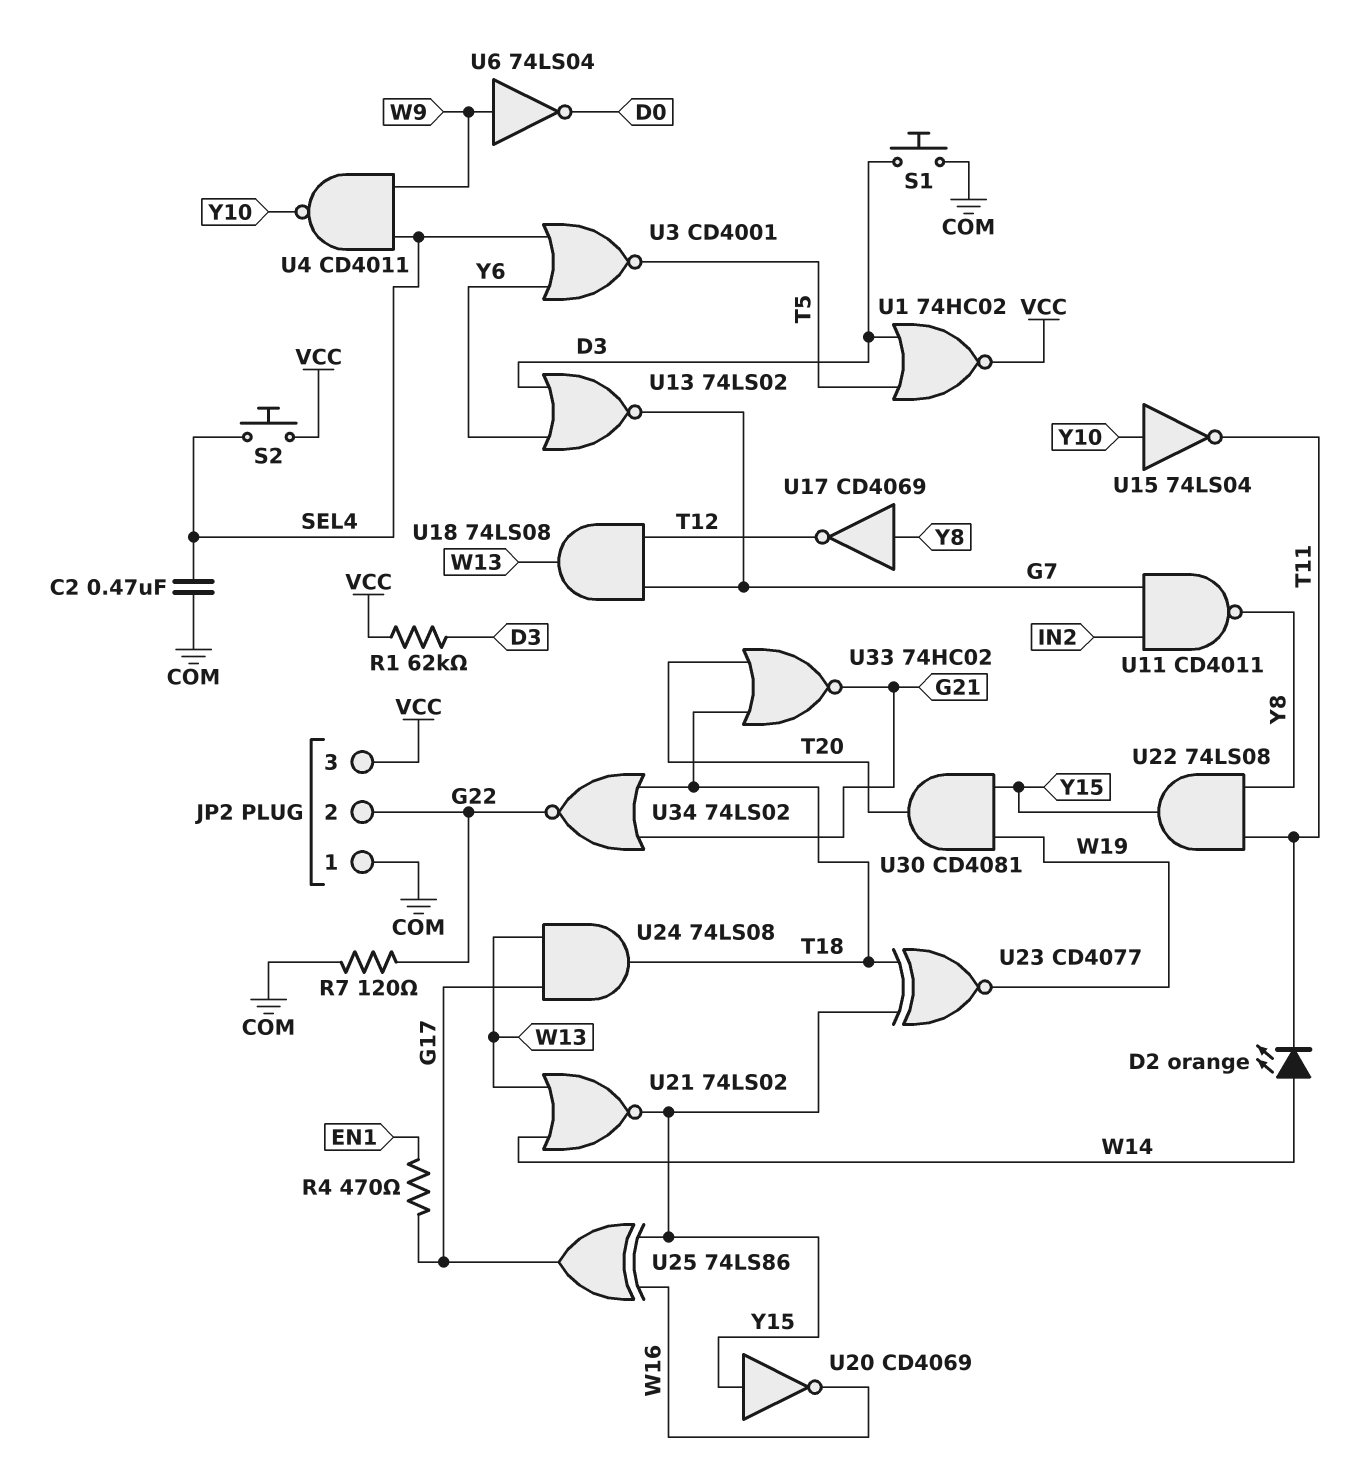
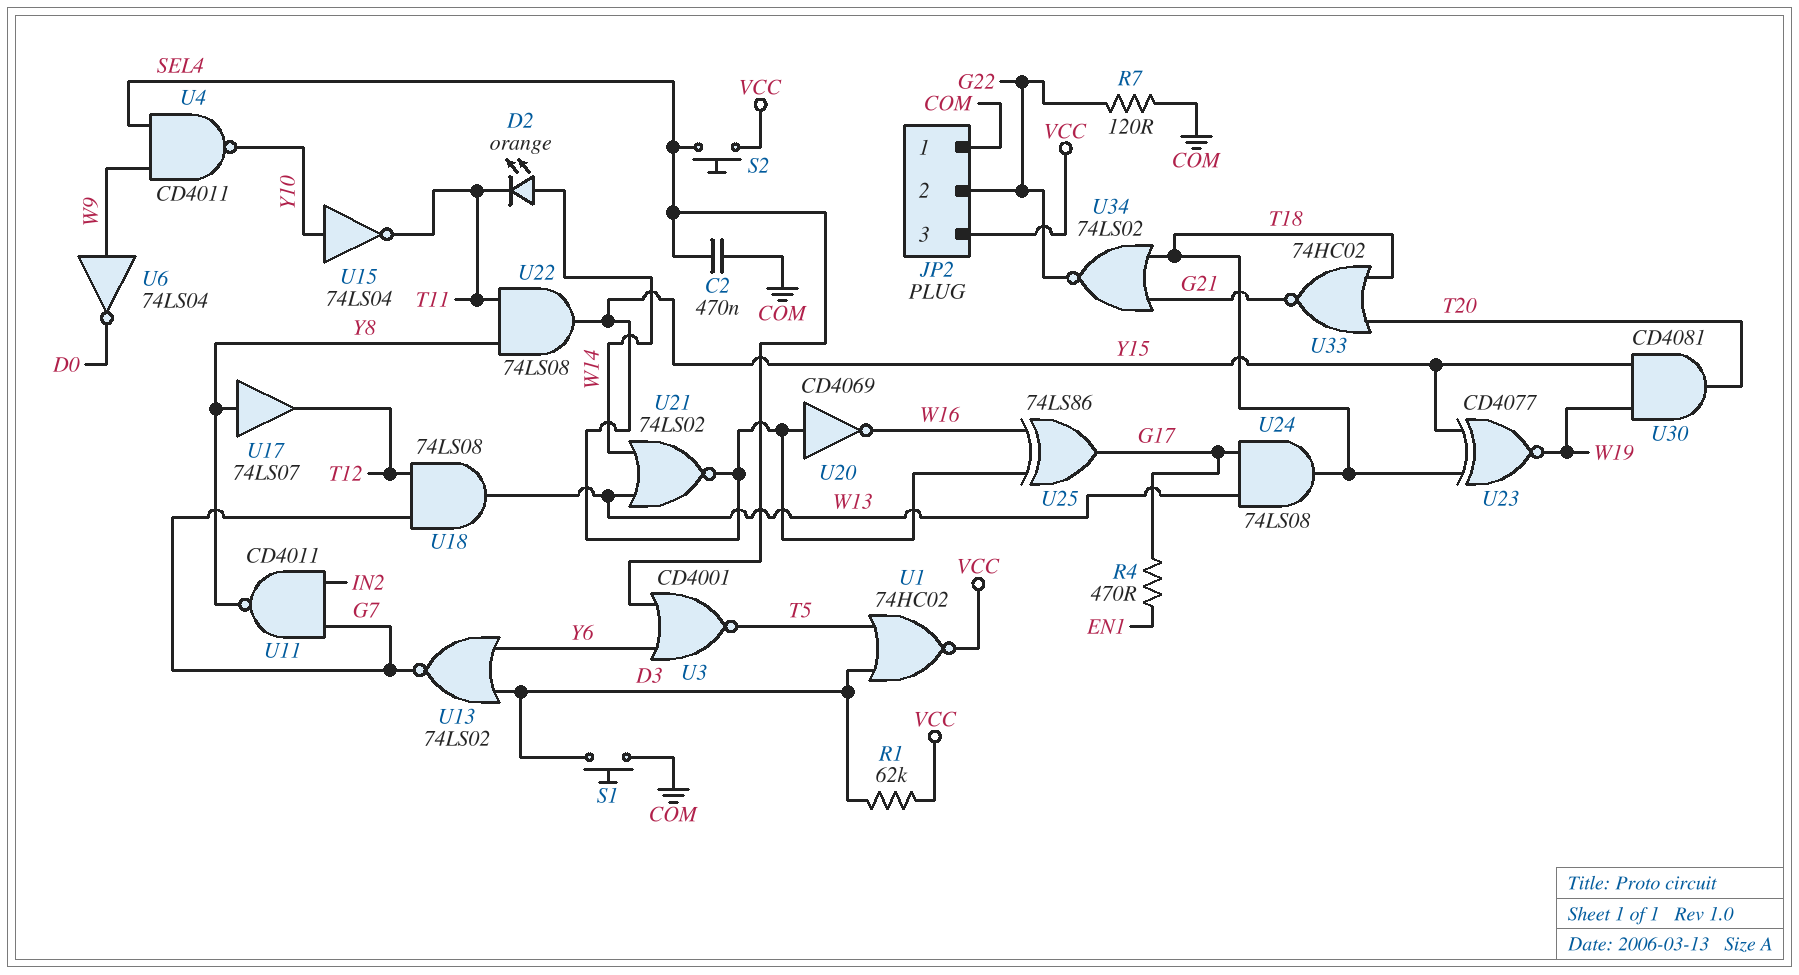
U17: NOT CD4069 (in Y8, out T12) -> buffer 74LS07 (in Y8, out T12)

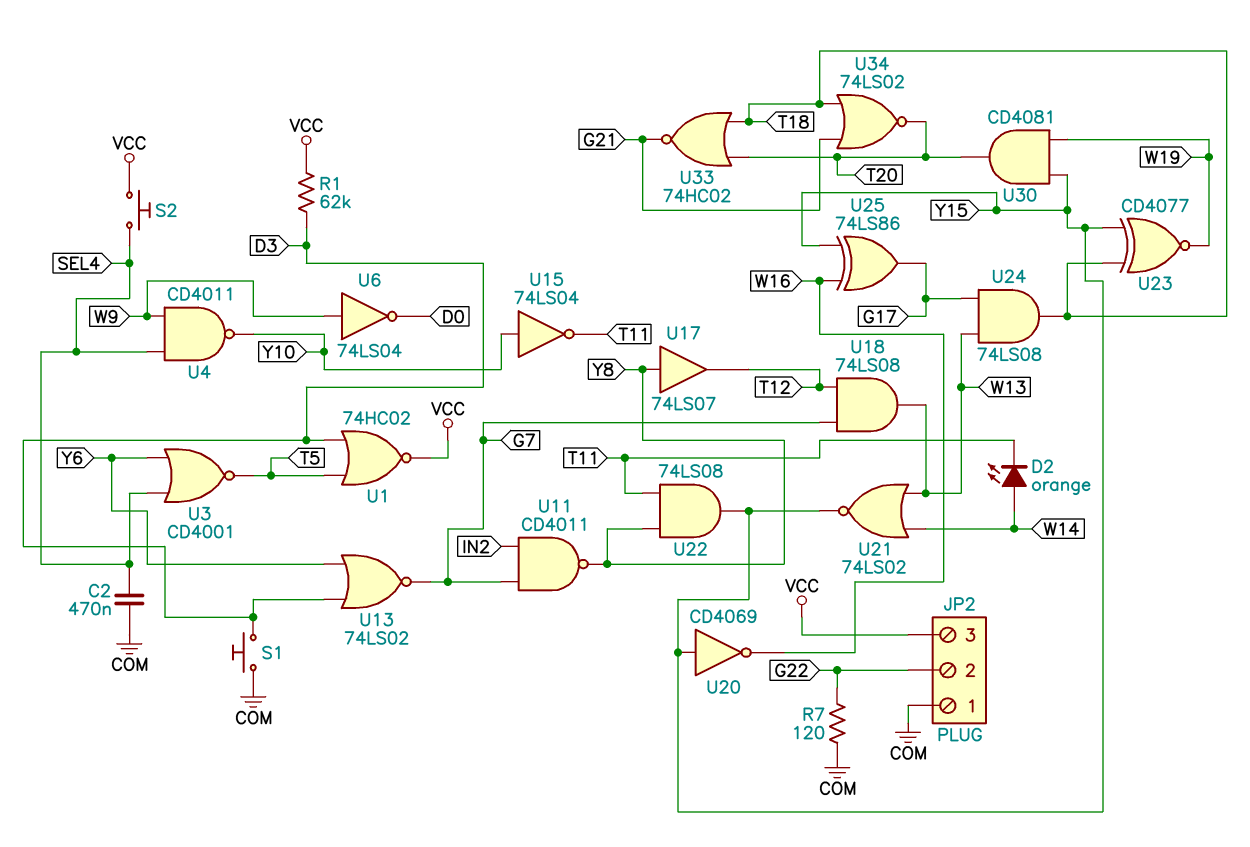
R4: 470 (EN1, G17) -> none
U34: NOR 74LS02 (in G21, in T18, out G22) -> NOR 74LS02 (in G21, in T18, out T20)

